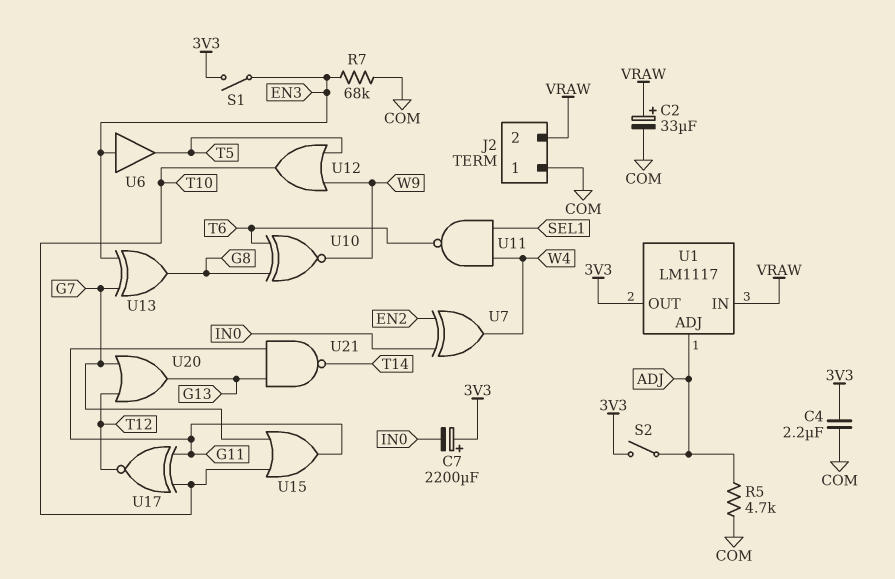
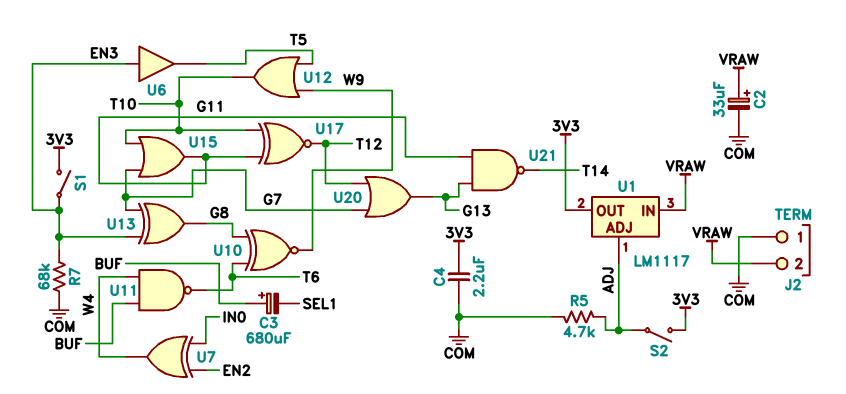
C3: none -> 680uF (plus BUF, minus SEL1)
C7: 2200uF (plus 3V3, minus IN0) -> none
U11: NAND (in SEL1, in W4, out T6) -> NAND (in BUF, in W4, out T6)

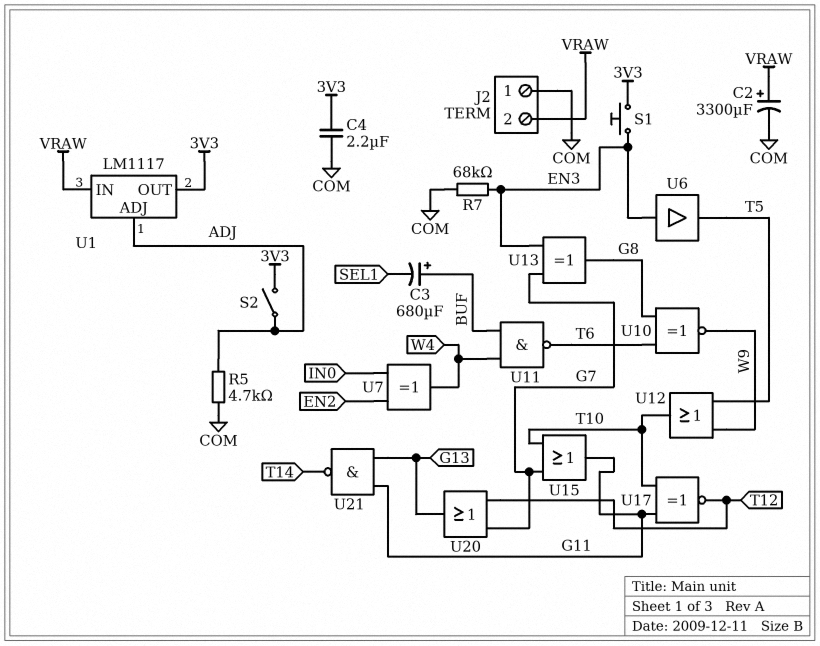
C2: 33uF (plus VRAW, minus COM) -> 3300uF (plus VRAW, minus COM)
S1: switch (3V3, EN3) -> button (3V3, EN3)

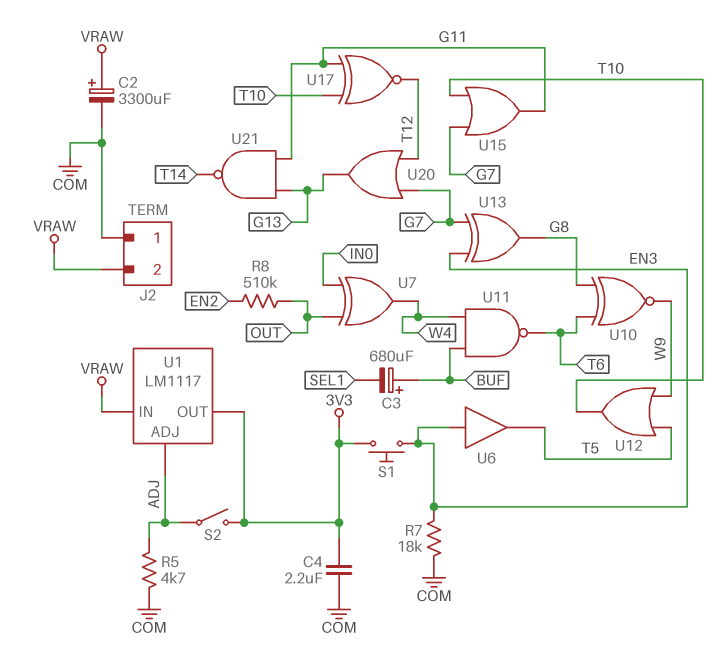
R7: 68k (COM, EN3) -> 18k (COM, EN3)
R8: none -> 510k (EN2, OUT)
U7: XOR (in EN2, in IN0, out W4) -> XOR (in IN0, in OUT, out W4)

